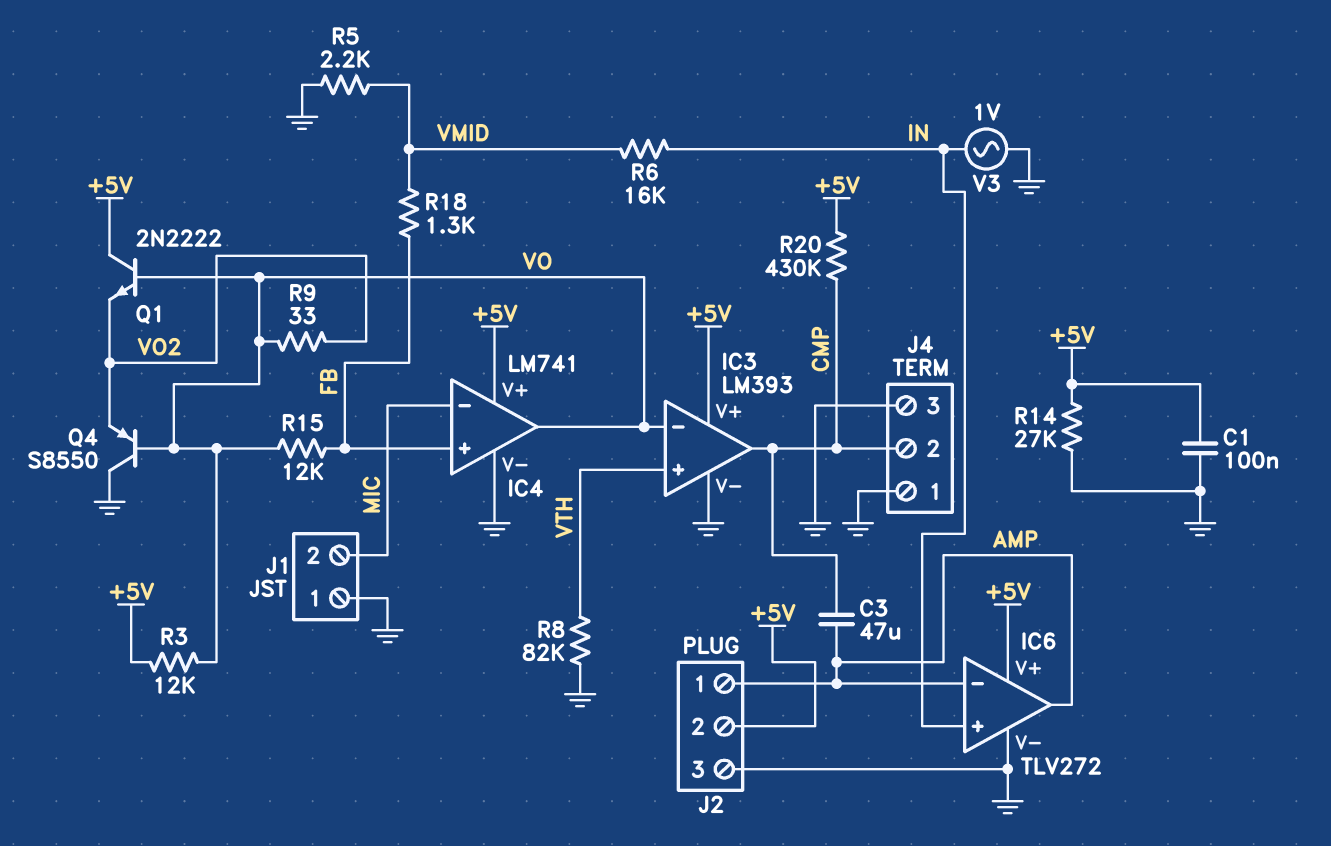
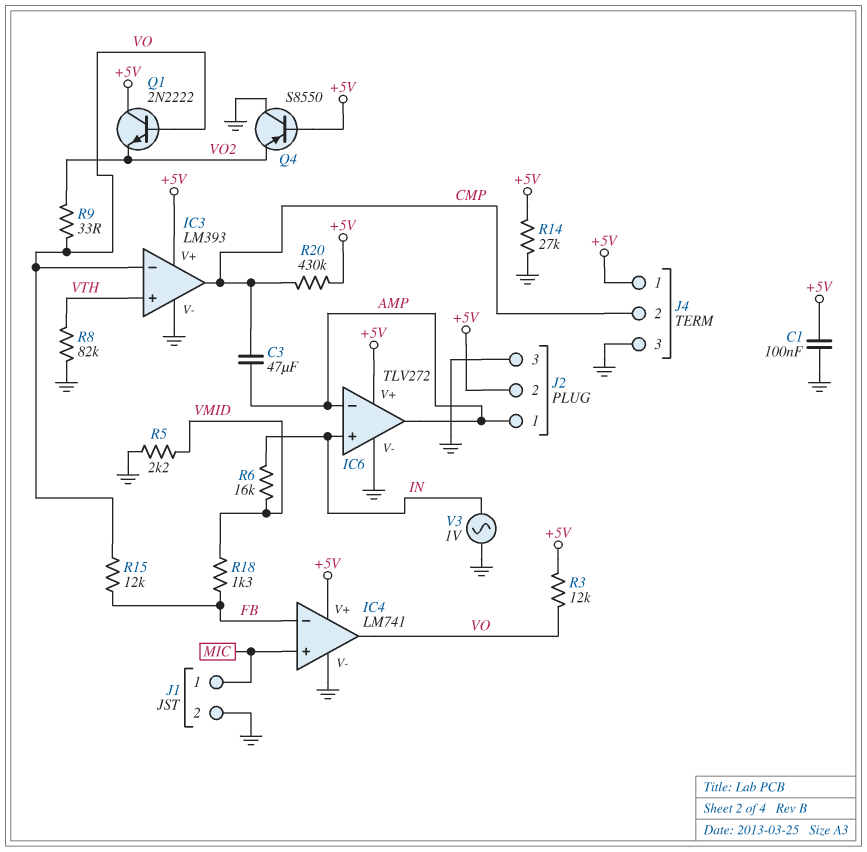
IC4 pin in+: FB -> MIC
IC4 pin in-: MIC -> FB
J1 pin 1: GND -> MIC
J1 pin 2: MIC -> GND
J4 pin 1: GND -> +5V
Q4: PNP S8550 (B VO, C GND, E VO2) -> PNP S8550 (B +5V, C GND, E VO2)

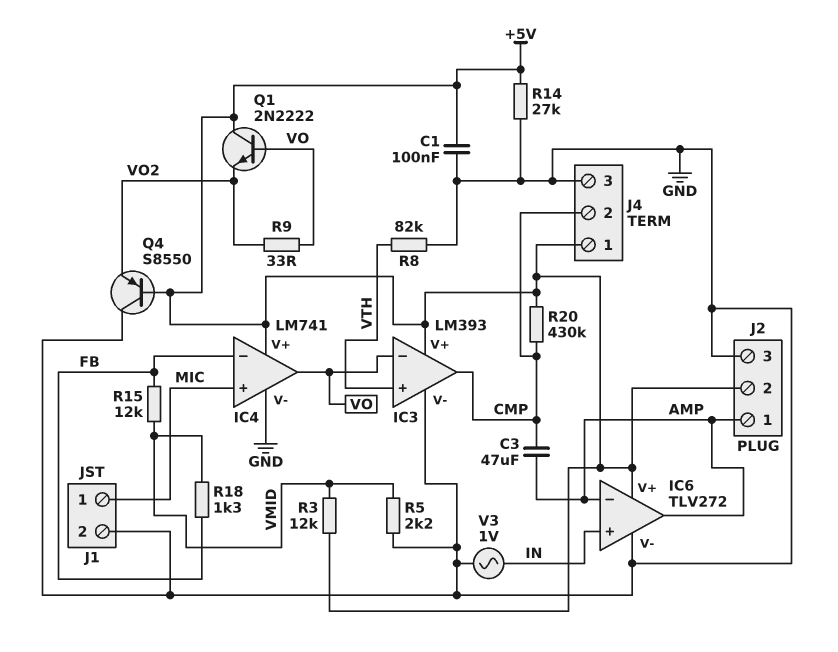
R3: 12k (+5V, VO) -> 12k (+5V, VMID)
R6: 16k (IN, VMID) -> none
R15: 12k (FB, VO) -> 12k (FB, VMID)

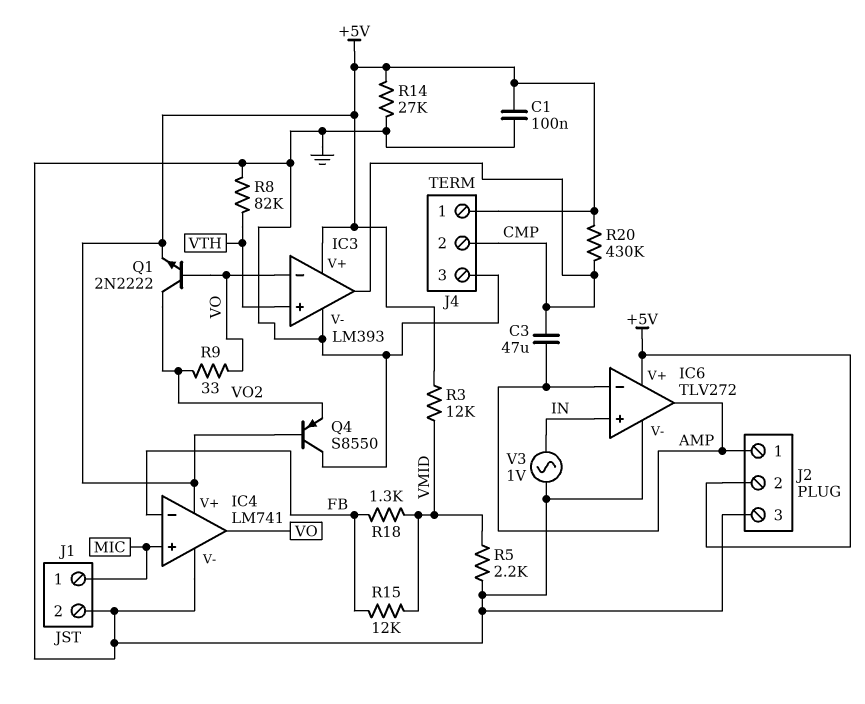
Q1: NPN 2N2222 (B VO, C +5V, E VO2) -> NPN 2N2222 (B VO, C VO2, E +5V)

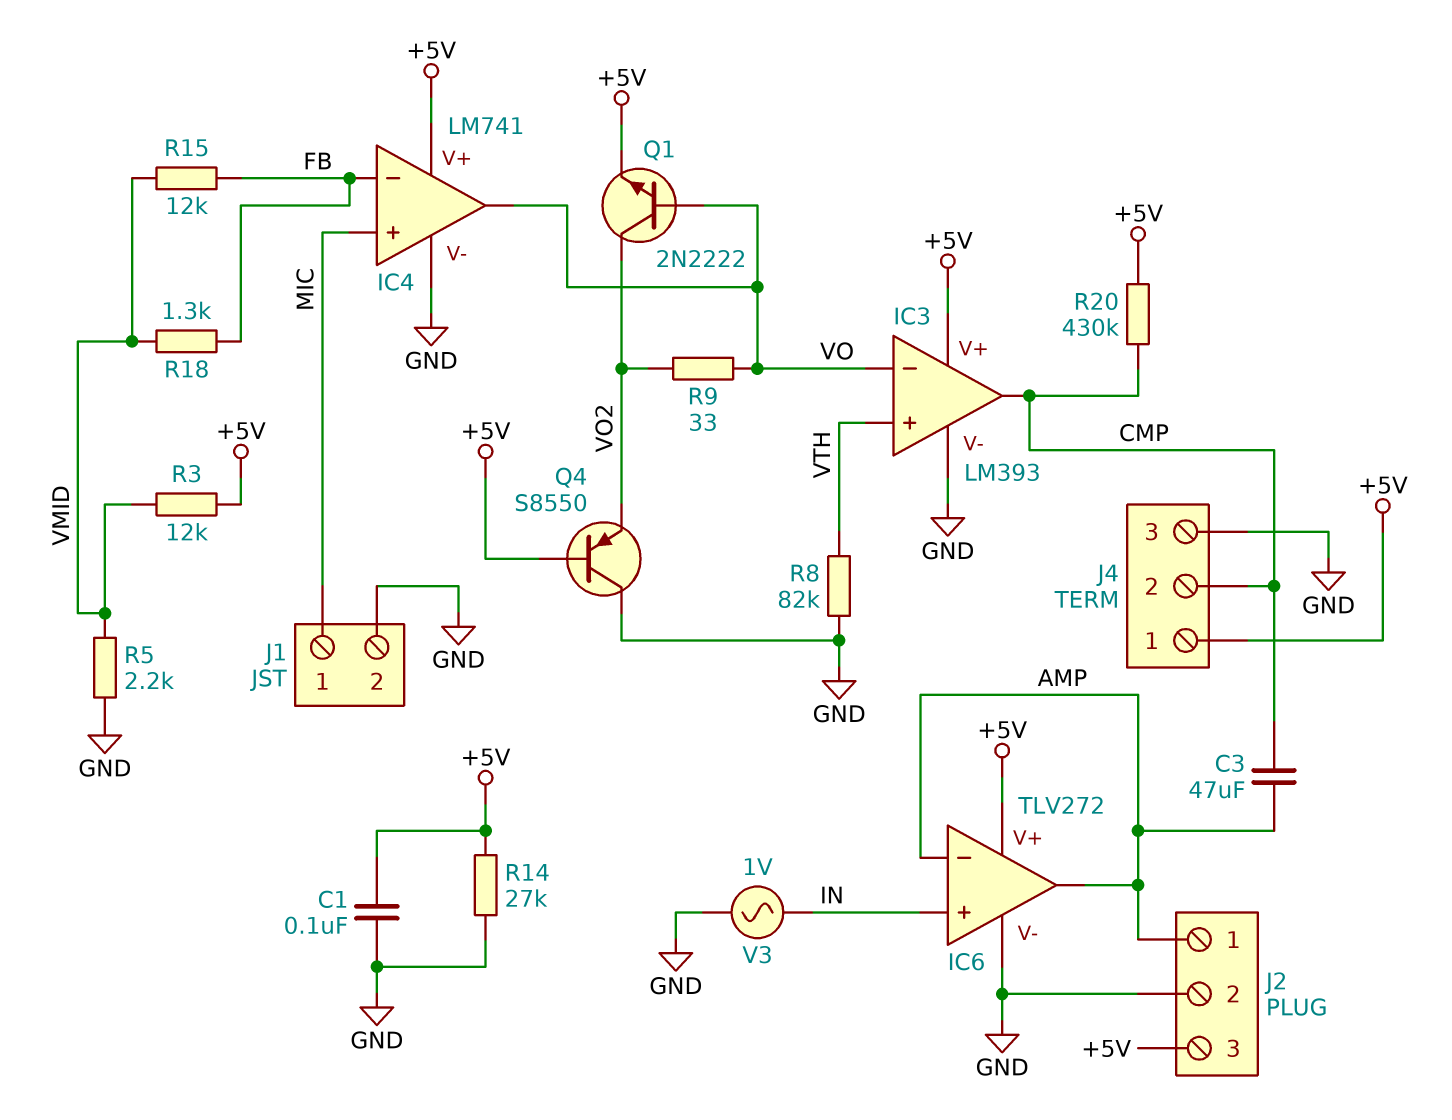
J2 pin 2: +5V -> GND
J2 pin 3: GND -> +5V

